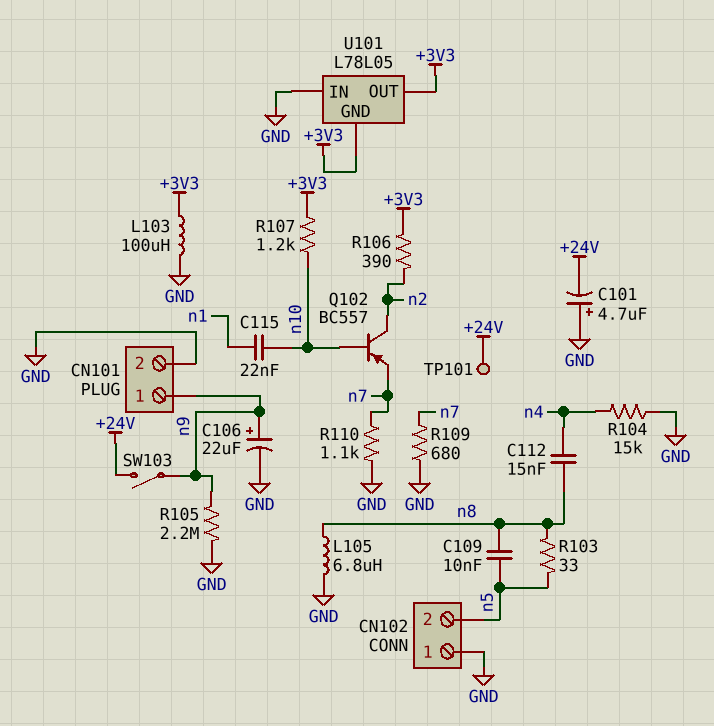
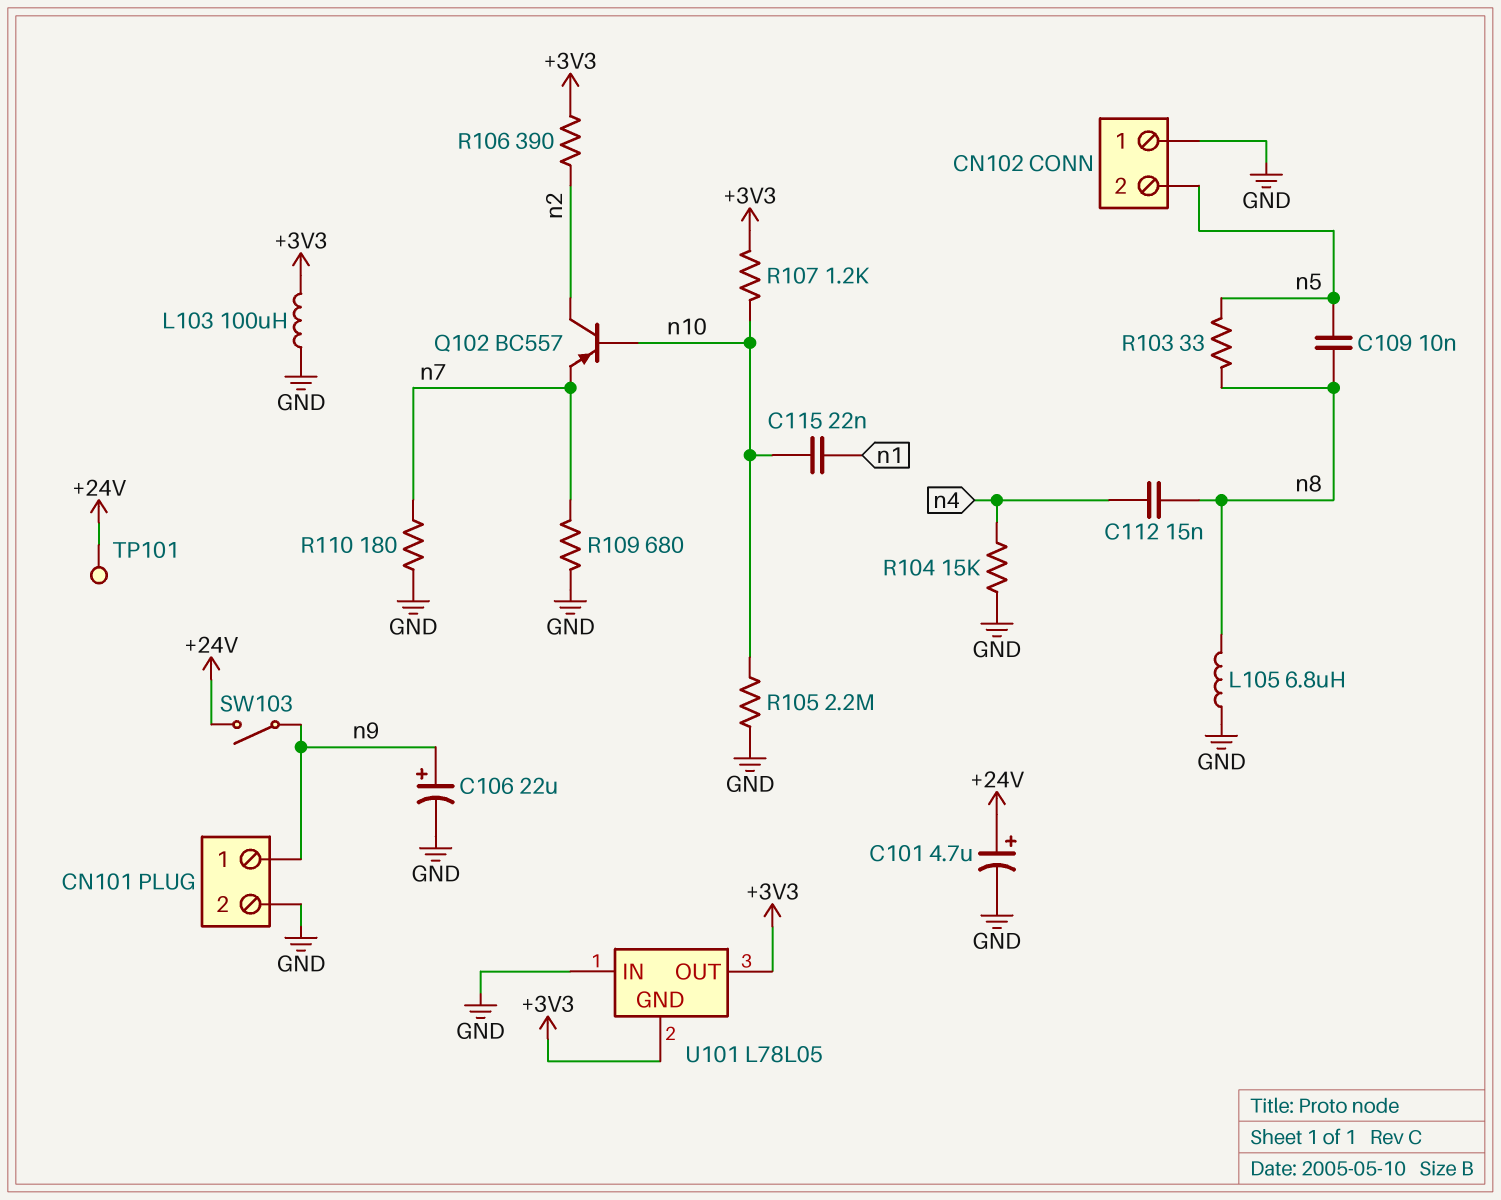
C101: 4.7uF (plus GND, minus +24V) -> 4.7uF (plus +24V, minus GND)
R105: 2.2M (GND, n9) -> 2.2M (GND, n10)
R110: 1.1k (GND, n7) -> 180 (GND, n7)

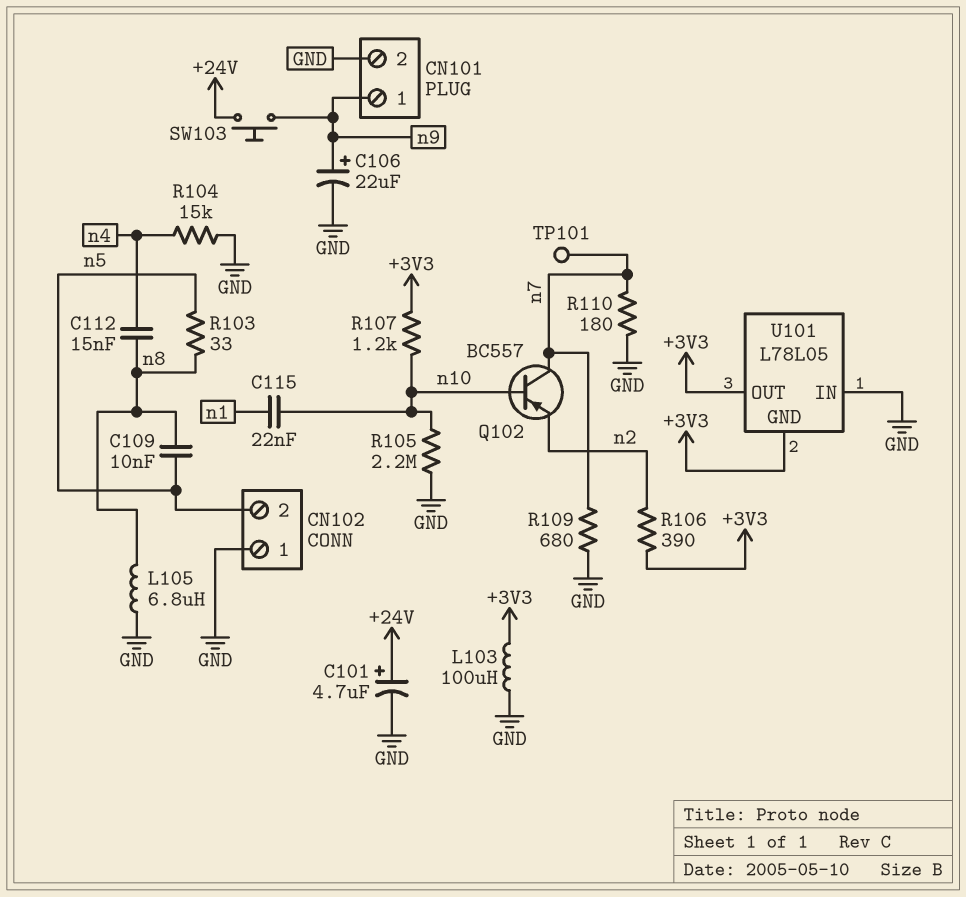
Q102: PNP BC557 (B n10, C n2, E n7) -> PNP BC557 (B n10, C n7, E n2)
SW103: switch (+24V, n9) -> button (+24V, n9)
TP101: test point (+24V) -> test point (n7)

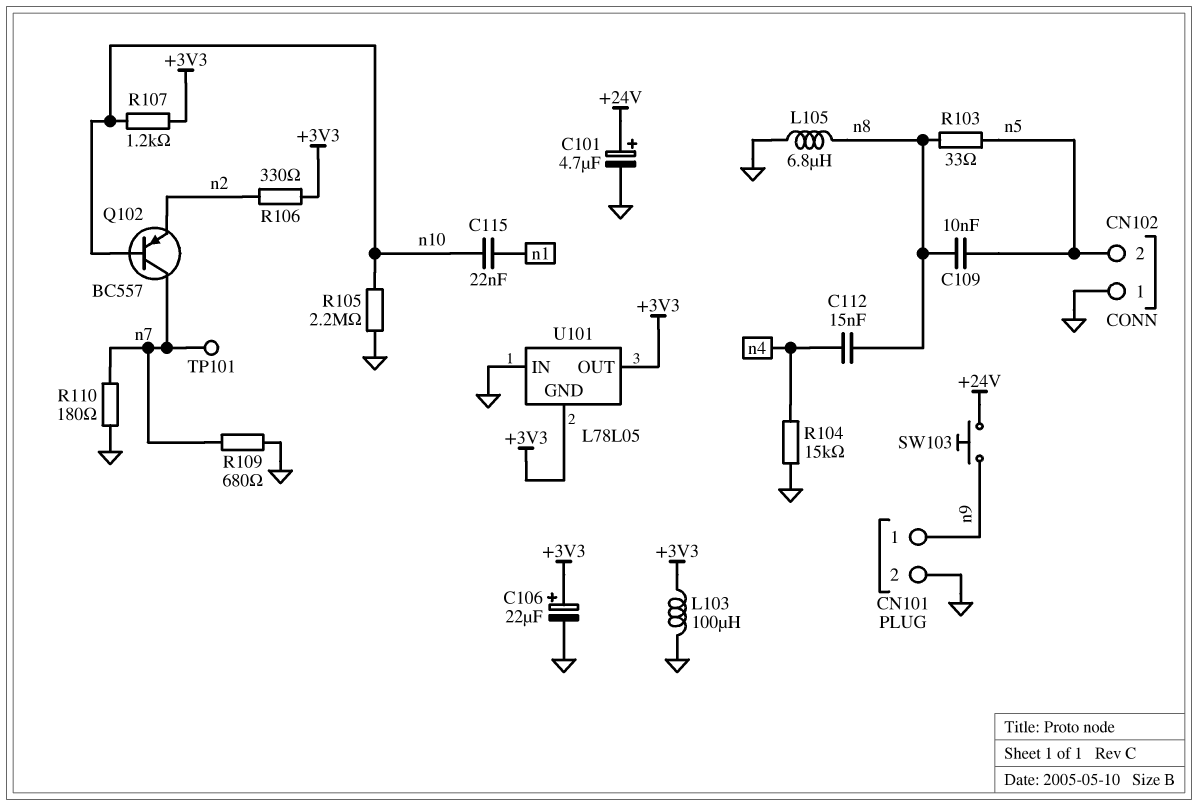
C106: 22uF (plus n9, minus GND) -> 22uF (plus +3V3, minus GND)
R106: 390 (+3V3, n2) -> 330 (+3V3, n2)

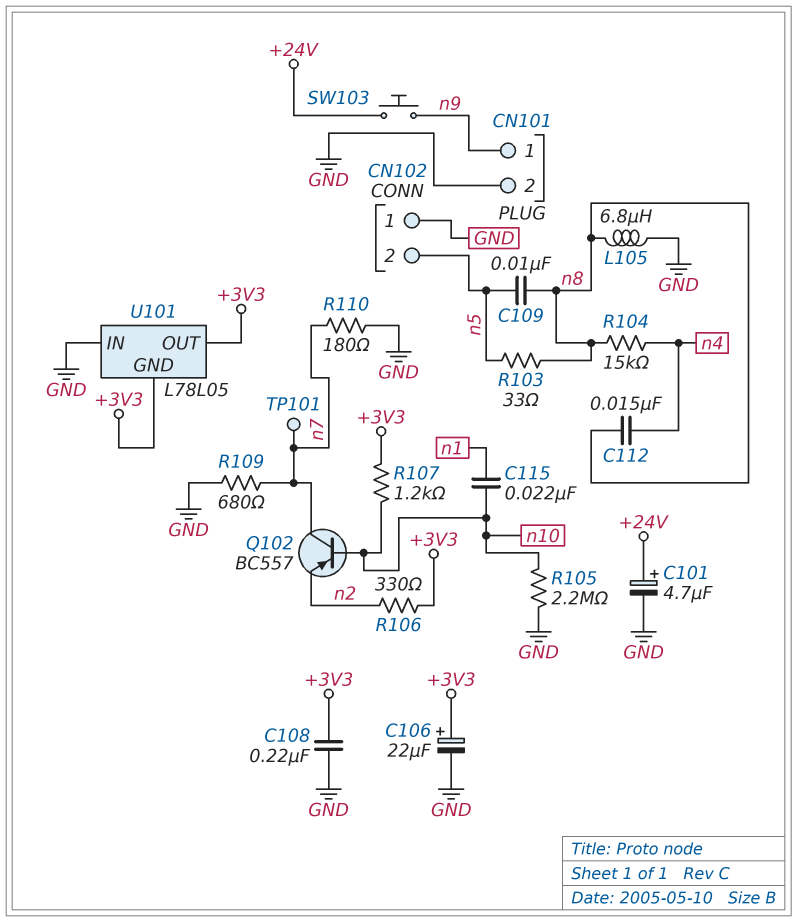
C108: none -> 220nF (+3V3, GND)
L103: 100uH (+3V3, GND) -> none
R104: 15k (GND, n4) -> 15k (n4, n8)

